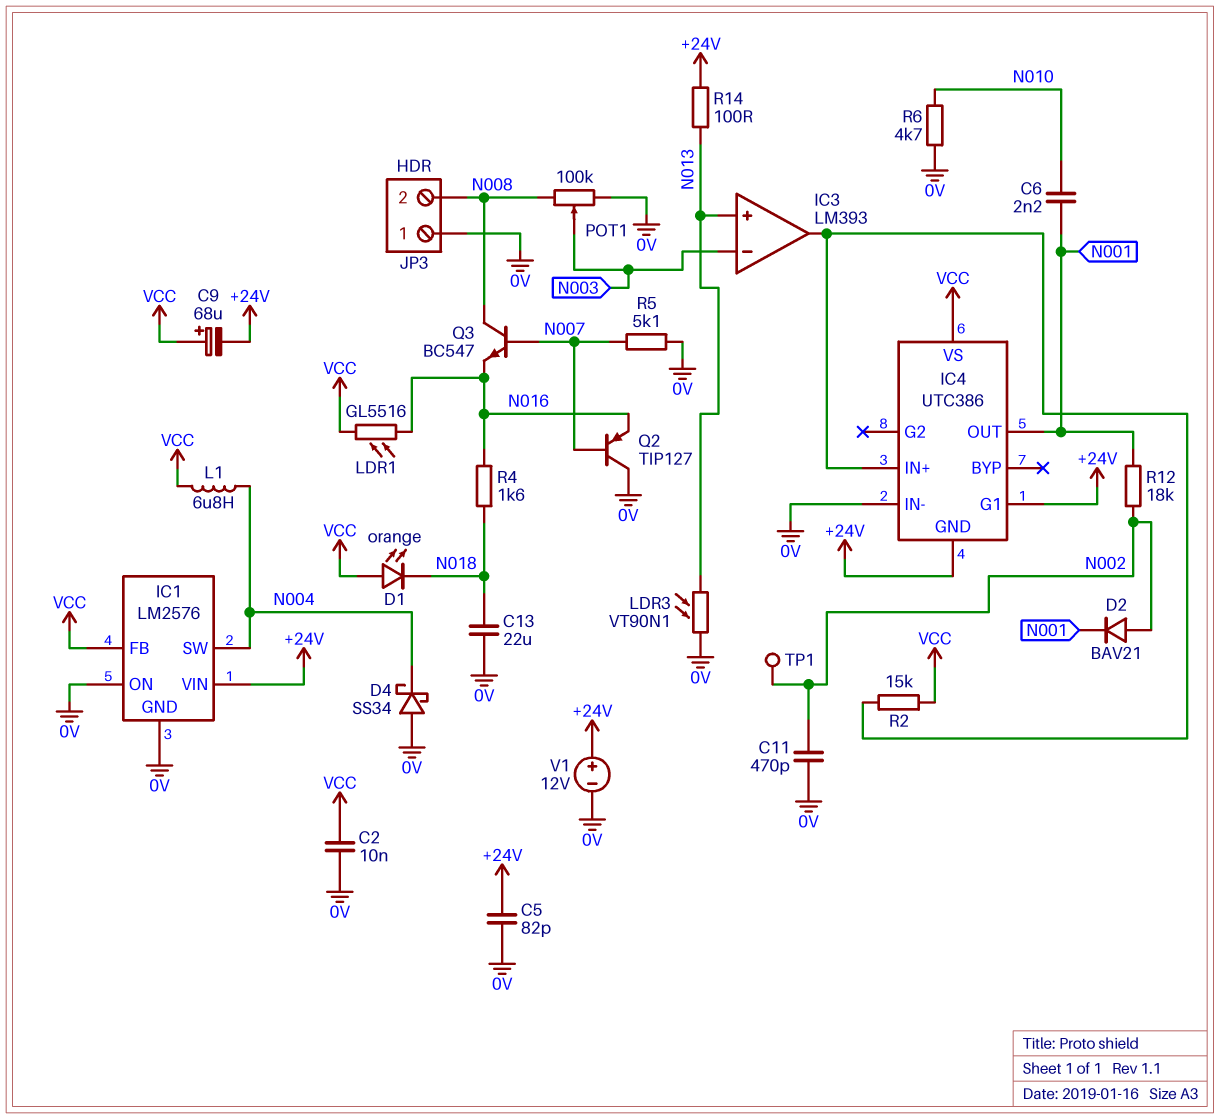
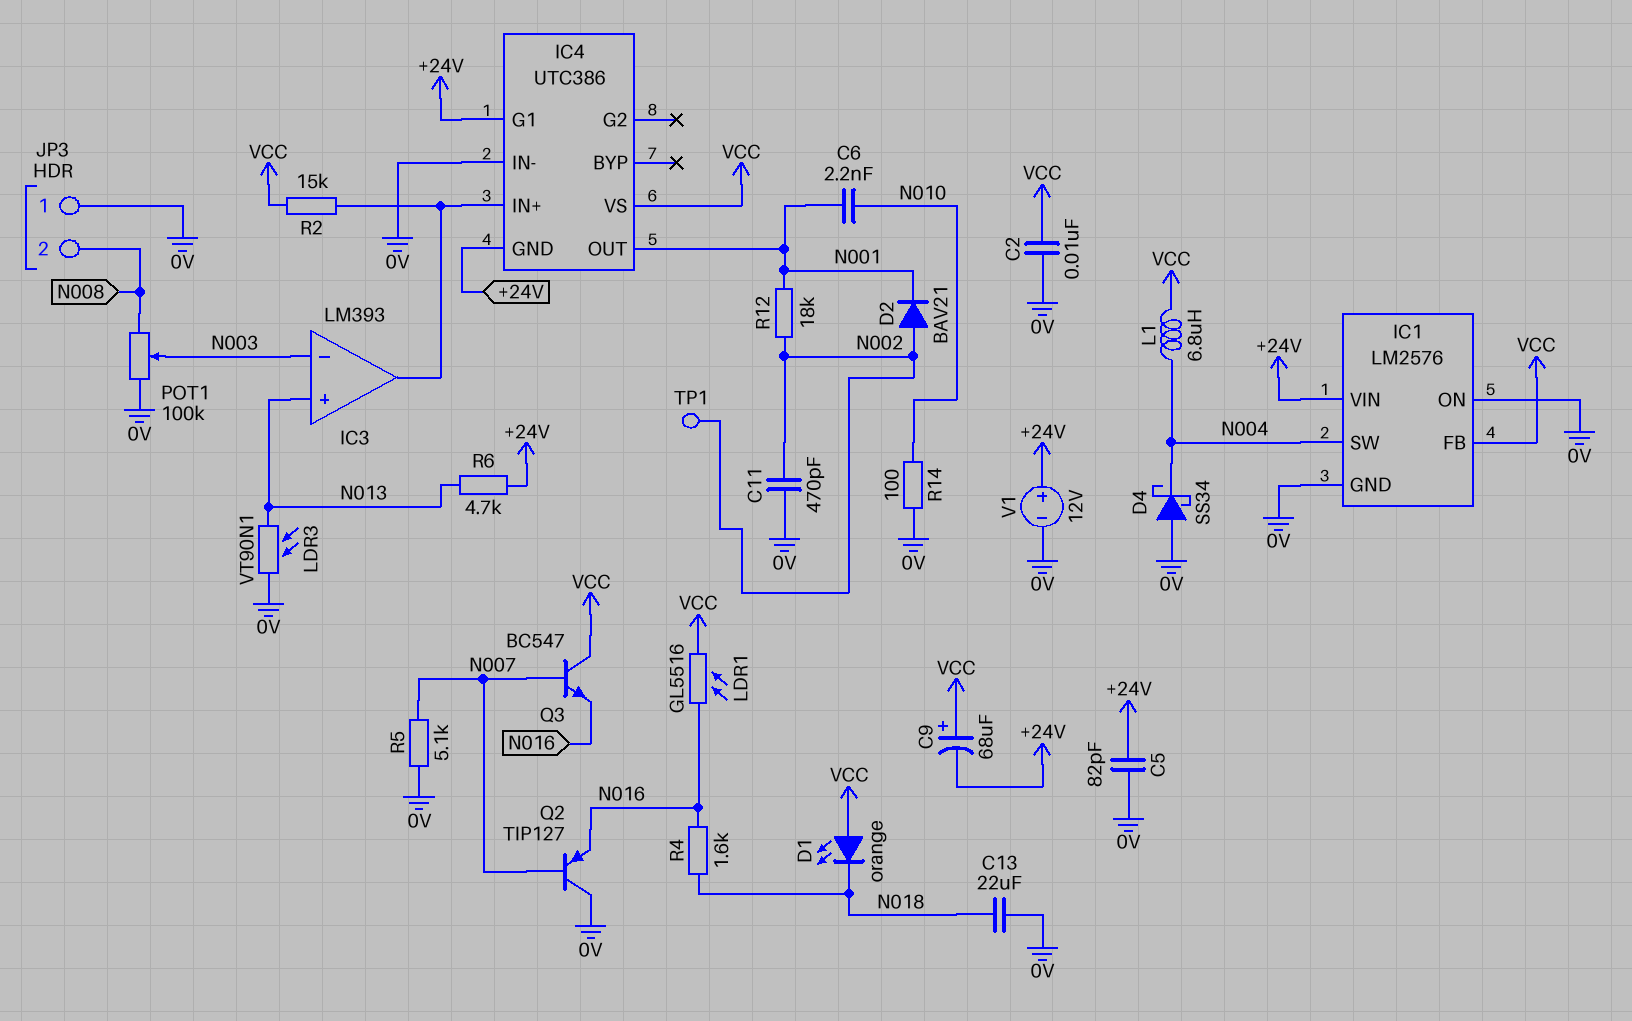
Q3: NPN BC547 (B N007, C N008, E N016) -> NPN BC547 (B N007, C VCC, E N016)
R6: 4.7k (0V, N010) -> 4.7k (+24V, N013)
R14: 100 (+24V, N013) -> 100 (0V, N010)

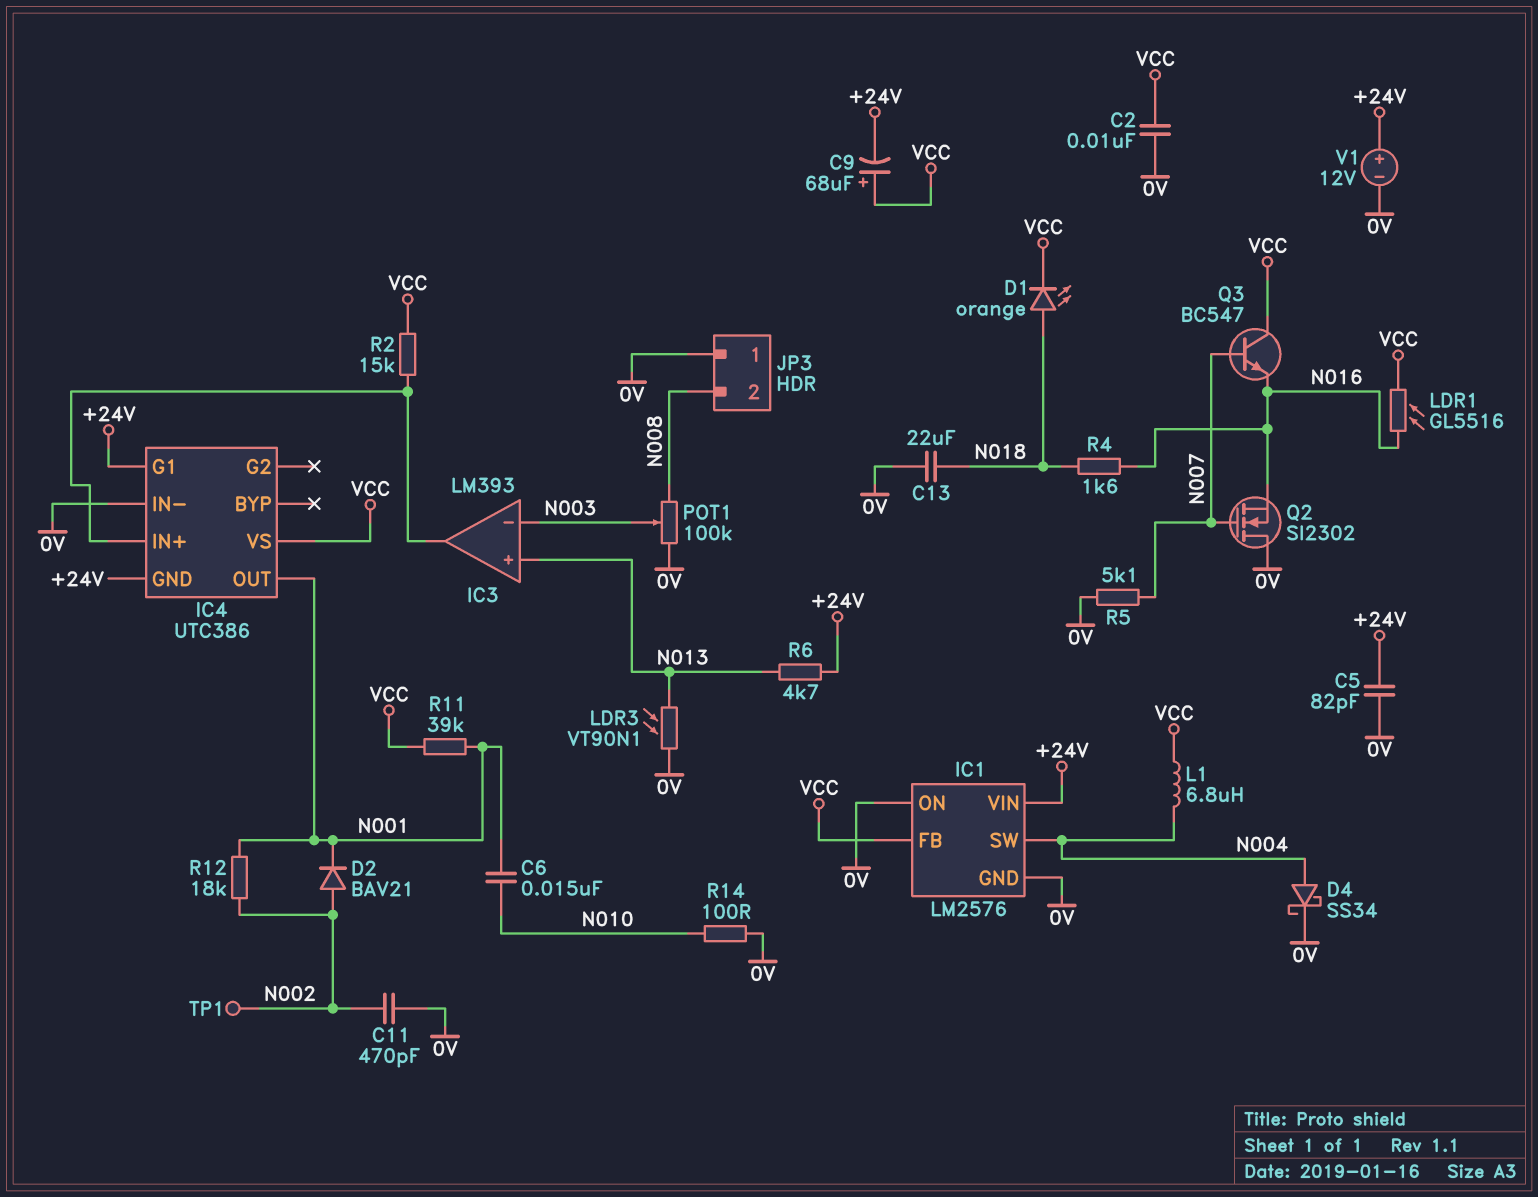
C6: 2.2nF (N001, N010) -> 15nF (N001, N010)
D1: LED orange (A VCC, K N018) -> LED orange (A N018, K VCC)
D4: schottky SS34 (A 0V, K N004) -> schottky SS34 (A N004, K 0V)
Q2: PNP TIP127 (B N007, C 0V, E N016) -> NMOS SI2302 (G N007, D 0V, S N016)
R11: none -> 39k (N001, VCC)

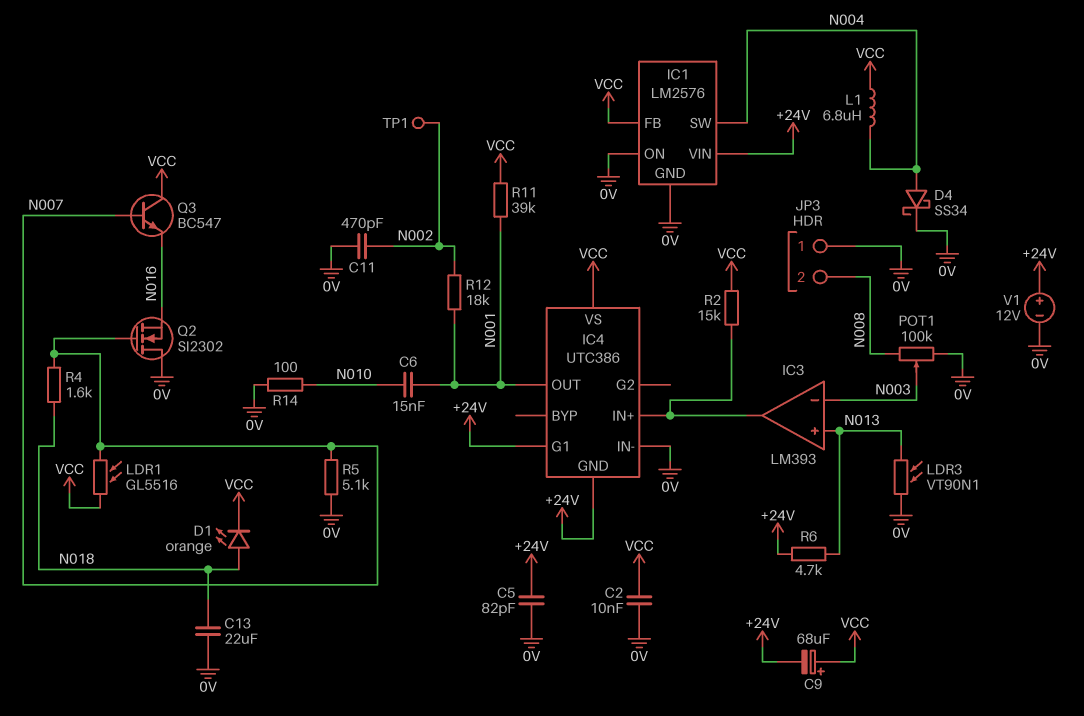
D2: diode BAV21 (A N002, K N001) -> none
LDR1: GL5516 (N016, VCC) -> GL5516 (N007, VCC)
R4: 1.6k (N016, N018) -> 1.6k (N007, N018)

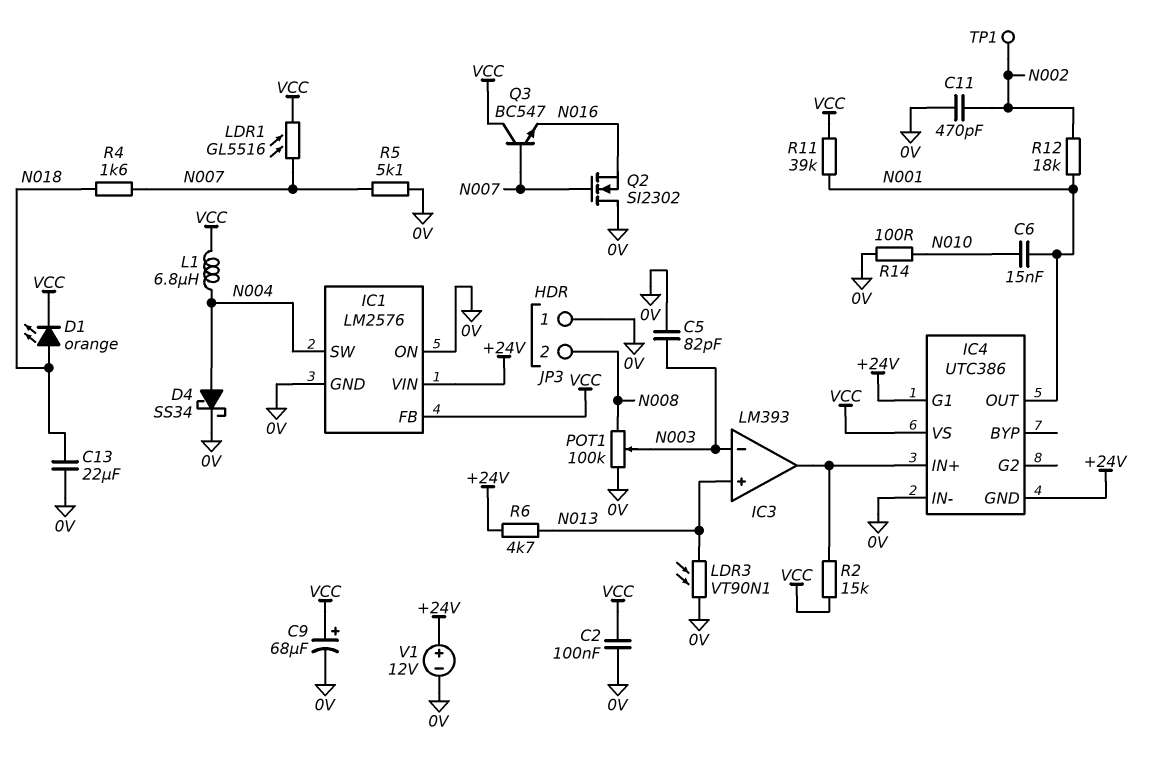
C2: 10nF (0V, VCC) -> 100nF (0V, VCC)
C5: 82pF (+24V, 0V) -> 82pF (0V, N003)
C9: 68uF (plus VCC, minus +24V) -> 68uF (plus VCC, minus 0V)

